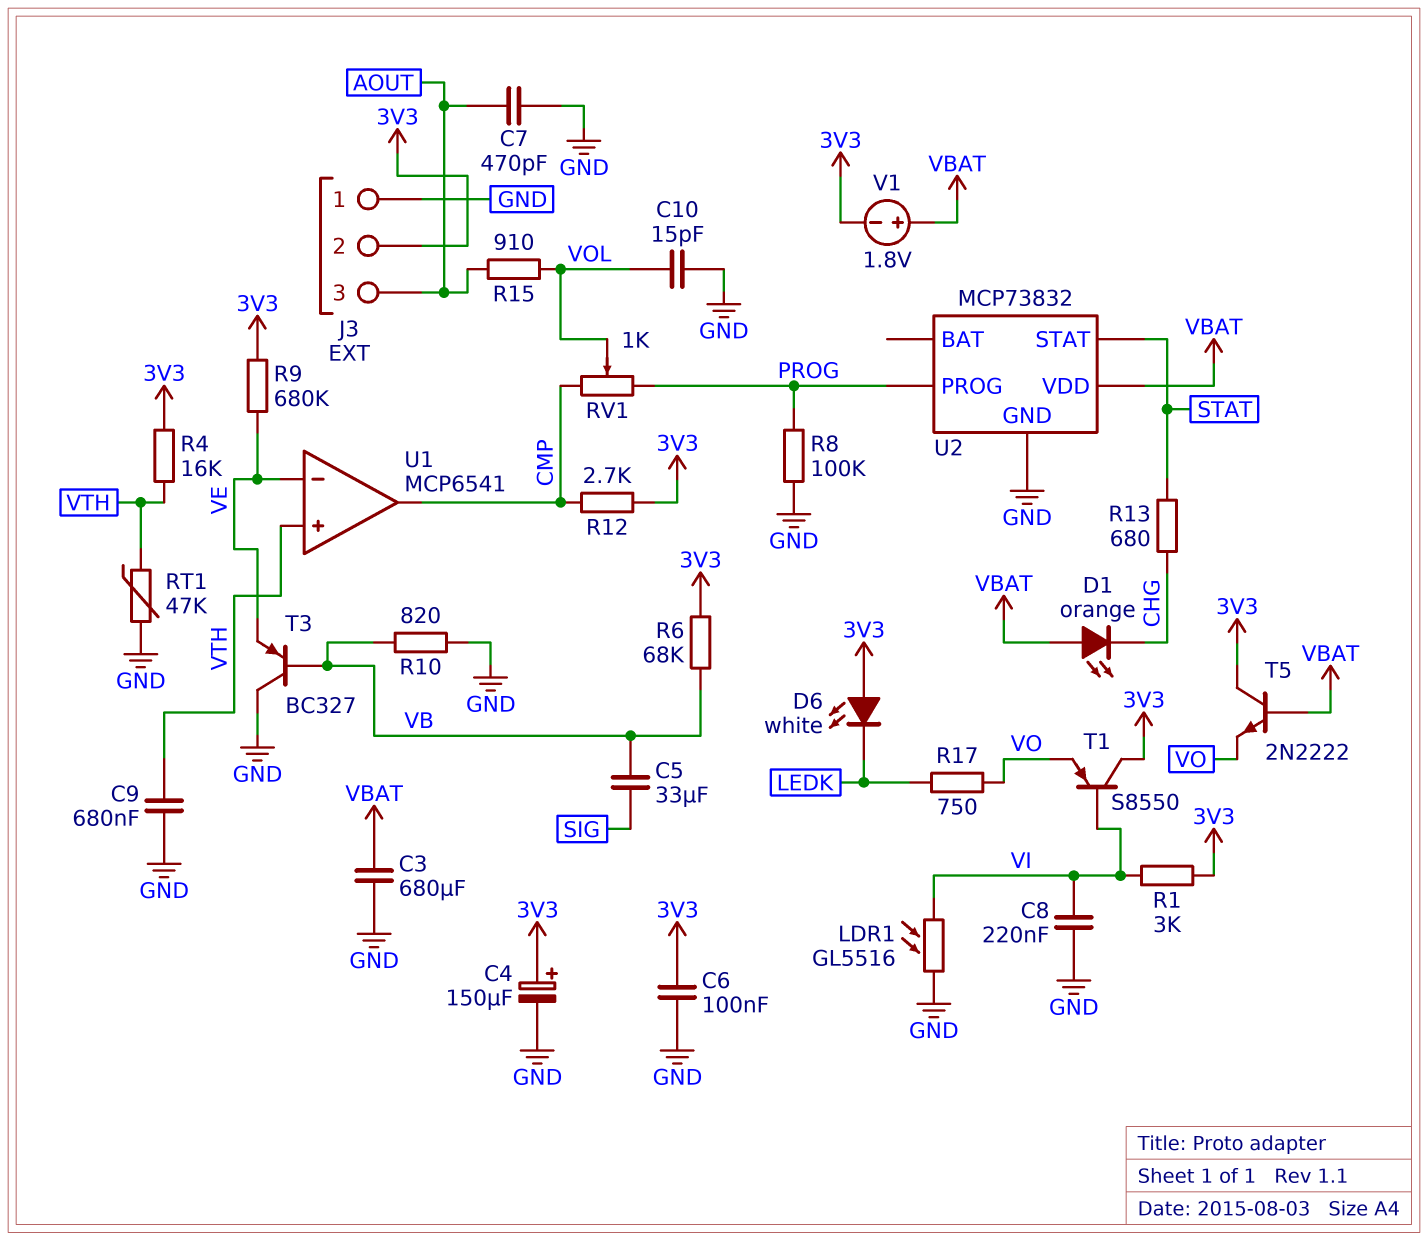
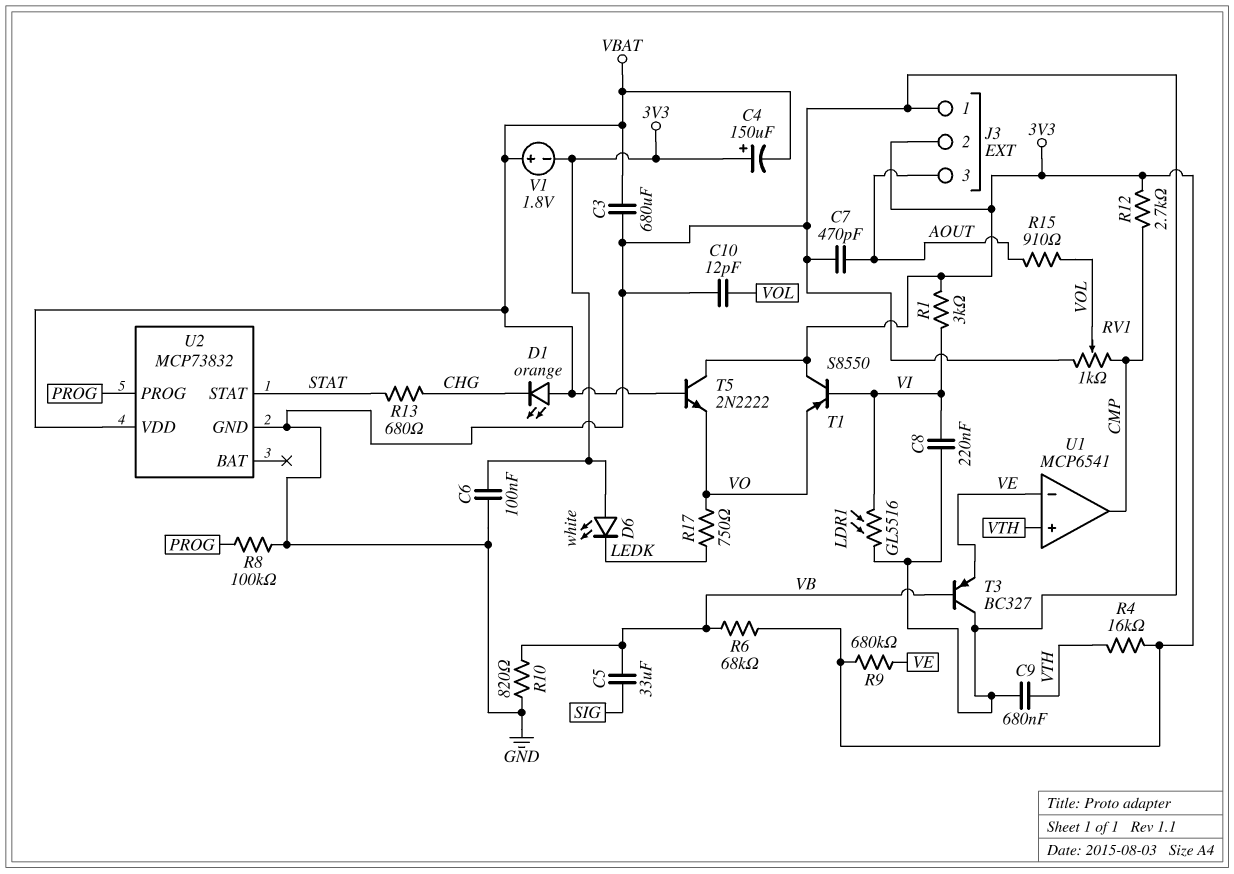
C4: 150uF (plus 3V3, minus GND) -> 150uF (plus 3V3, minus VBAT)
C10: 15pF (GND, VOL) -> 12pF (GND, VOL)
RT1: 47k (GND, VTH) -> none
RV1: 1k (CMP, PROG, wiper VOL) -> 1k (CMP, GND, wiper VOL)

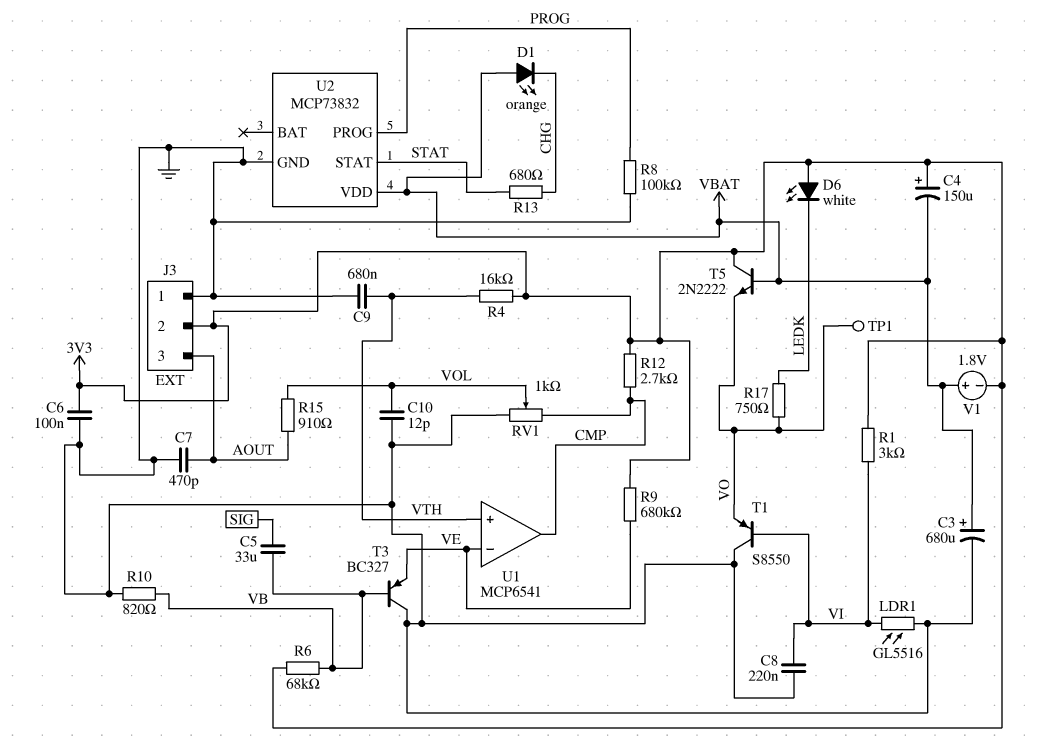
C3: 680uF (GND, VBAT) -> 680uF (plus VBAT, minus GND)
T1: PNP S8550 (B VI, C 3V3, E VO) -> PNP S8550 (B VI, C GND, E VO)
TP1: none -> test point (VO)

